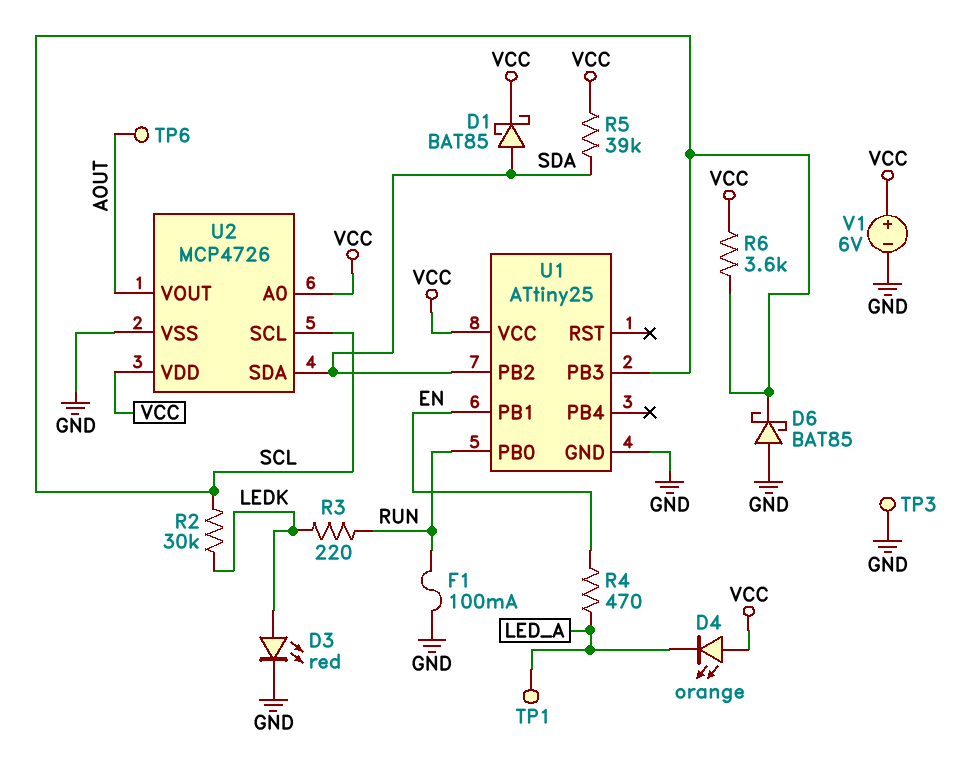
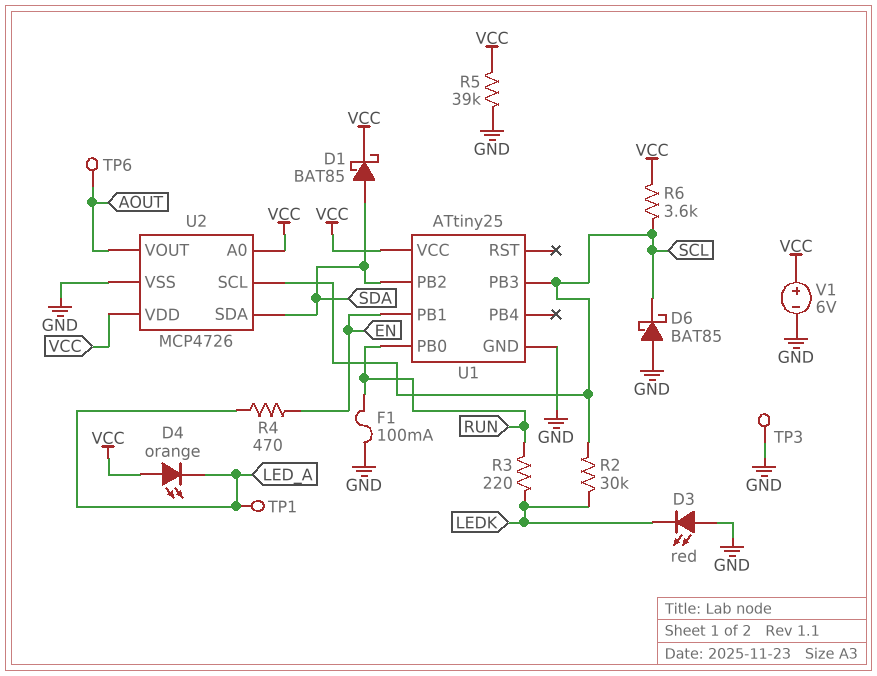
D3: LED red (A LEDK, K GND) -> LED red (A GND, K LEDK)
R5: 39k (SDA, VCC) -> 39k (GND, VCC)

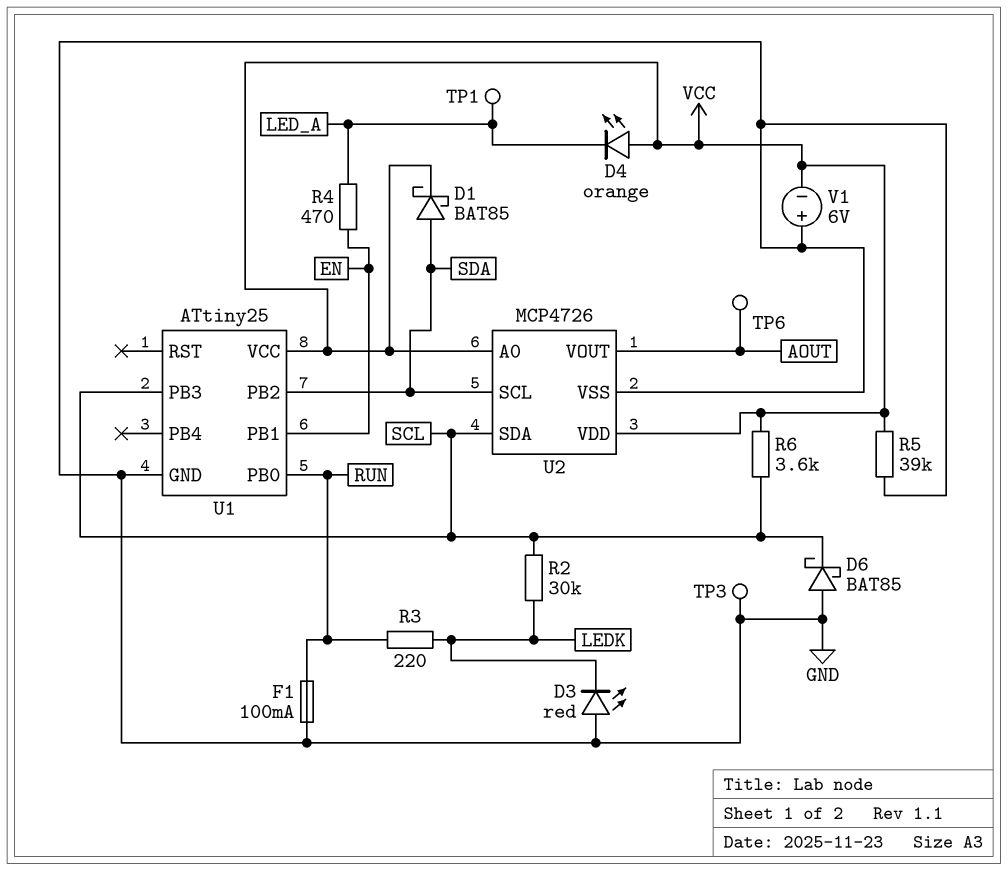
U2 pin SCL: SCL -> SDA
U2 pin SDA: SDA -> SCL
V1: 6V (plus VCC, minus GND) -> 6V (plus GND, minus VCC)

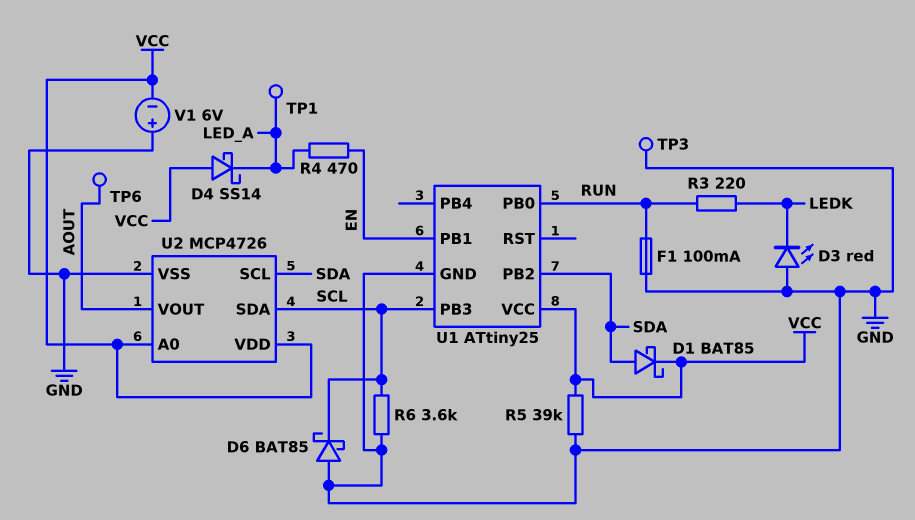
D4: LED orange (A VCC, K LED_A) -> schottky SS14 (A VCC, K LED_A)
R2: 30k (LEDK, SCL) -> none
R6: 3.6k (SCL, VCC) -> 3.6k (GND, SCL)

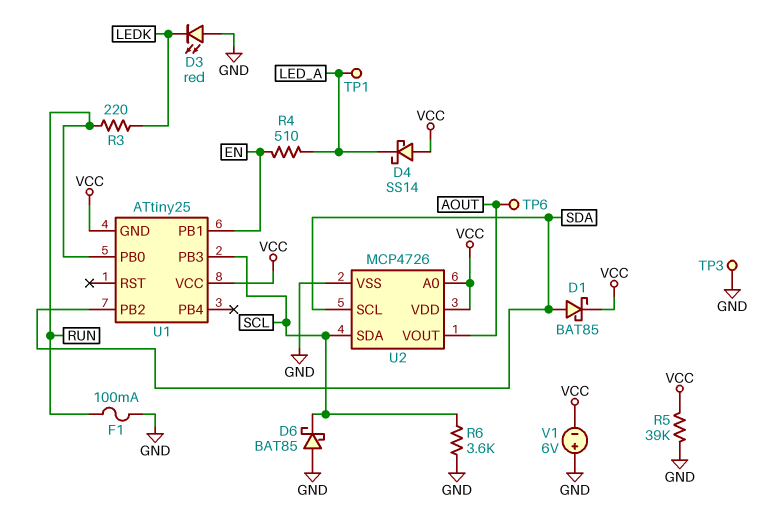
R4: 470 (EN, LED_A) -> 510 (EN, LED_A)
U1 pin GND: GND -> VCC

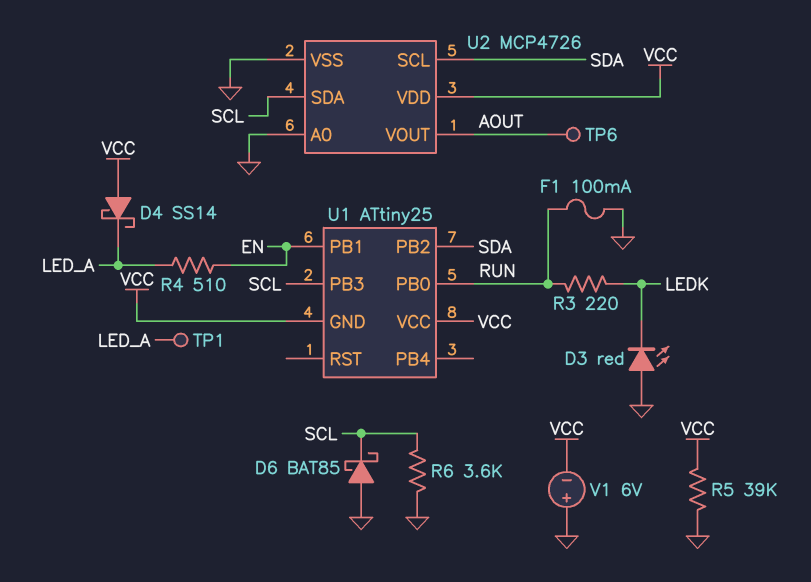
D1: schottky BAT85 (A SDA, K VCC) -> none
TP3: test point (GND) -> none
U2 pin A0: VCC -> GND

